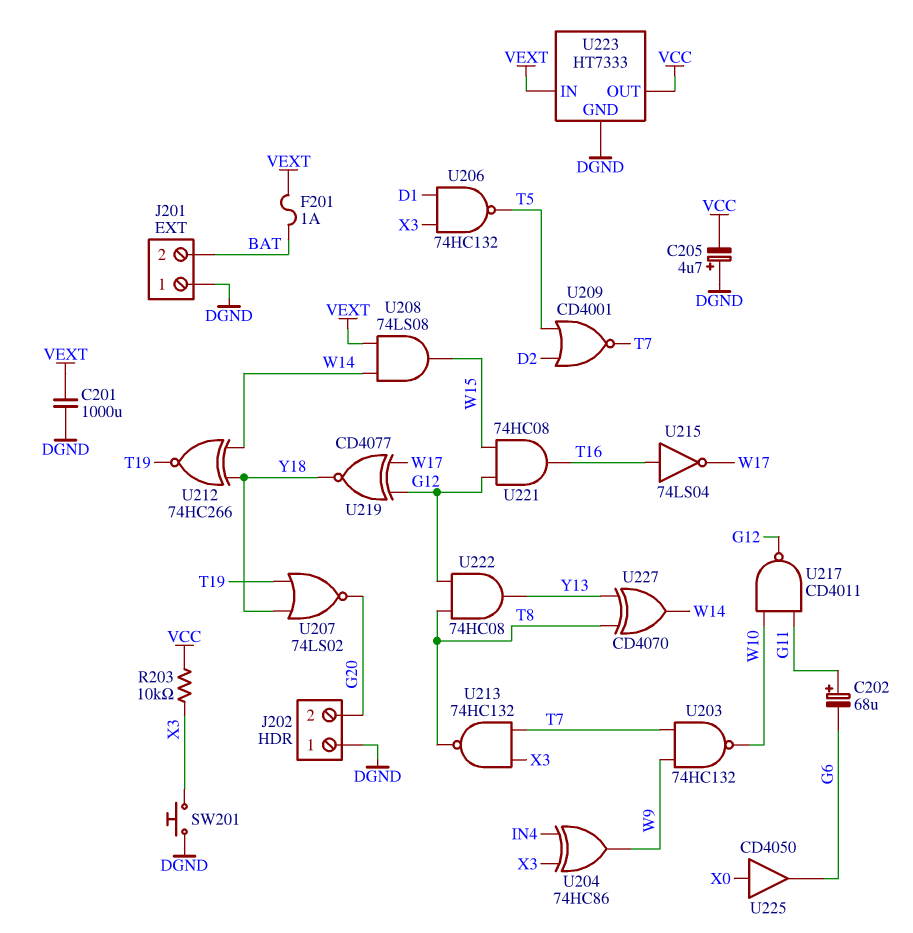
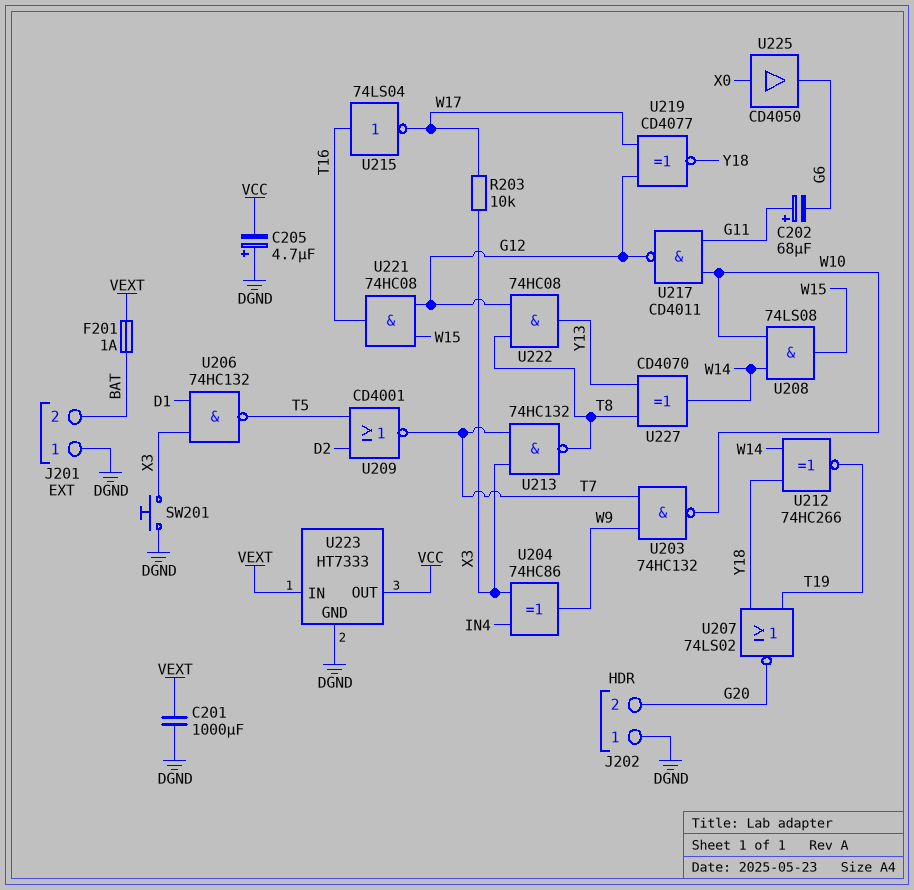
R203: 10k (VCC, X3) -> 10k (W17, X3)
U208: AND 74LS08 (in VEXT, in W14, out W15) -> AND 74LS08 (in W10, in W14, out W15)

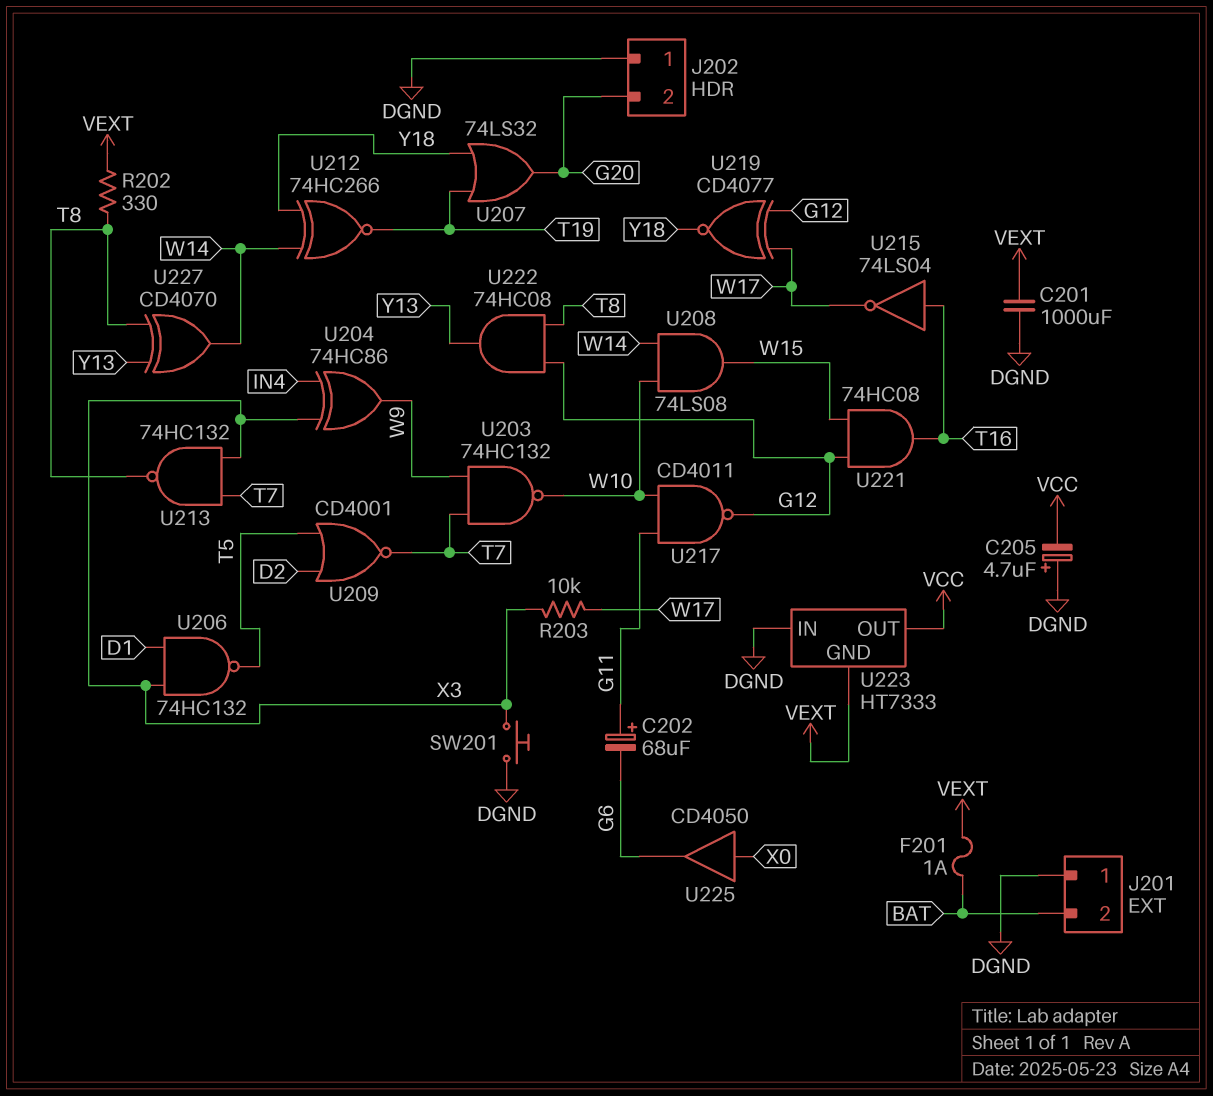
R202: none -> 330 (T8, VEXT)
U207: NOR 74LS02 (in T19, in Y18, out G20) -> OR 74LS32 (in T19, in Y18, out G20)
U223 pin GND: DGND -> VEXT
U223 pin IN: VEXT -> DGND

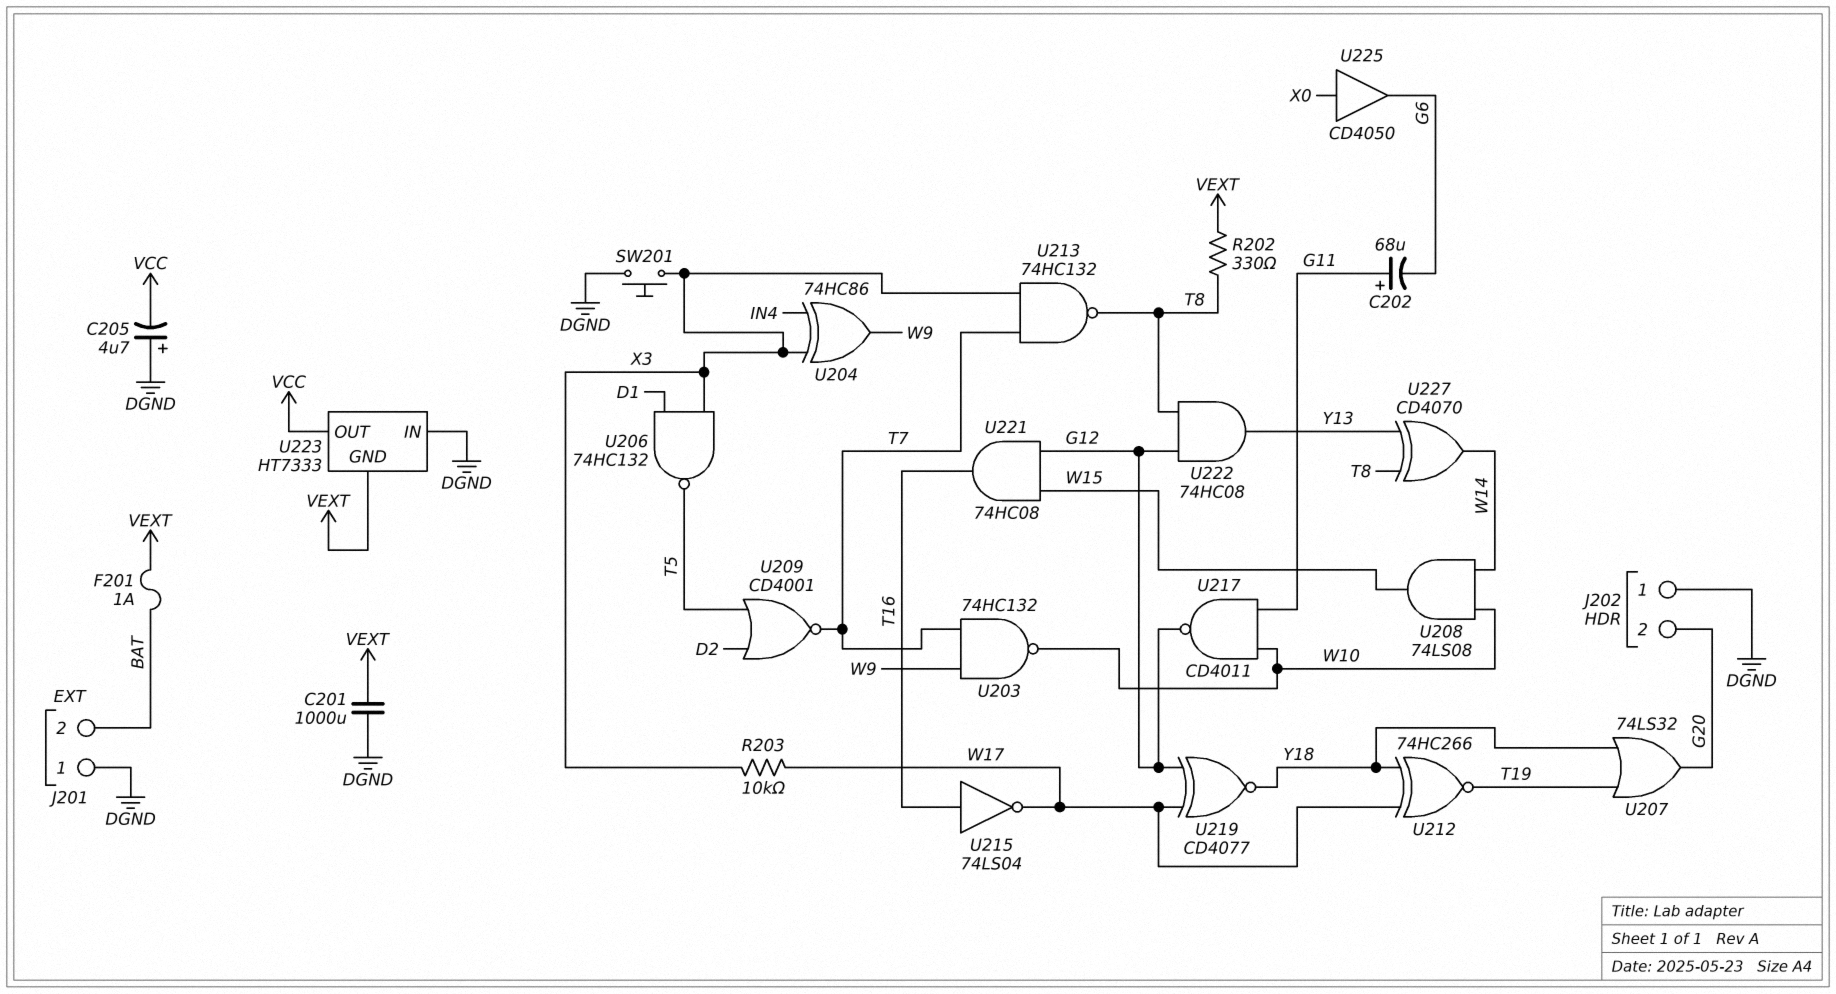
U212: XNOR 74HC266 (in W14, in Y18, out T19) -> XNOR 74HC266 (in W17, in Y18, out T19)

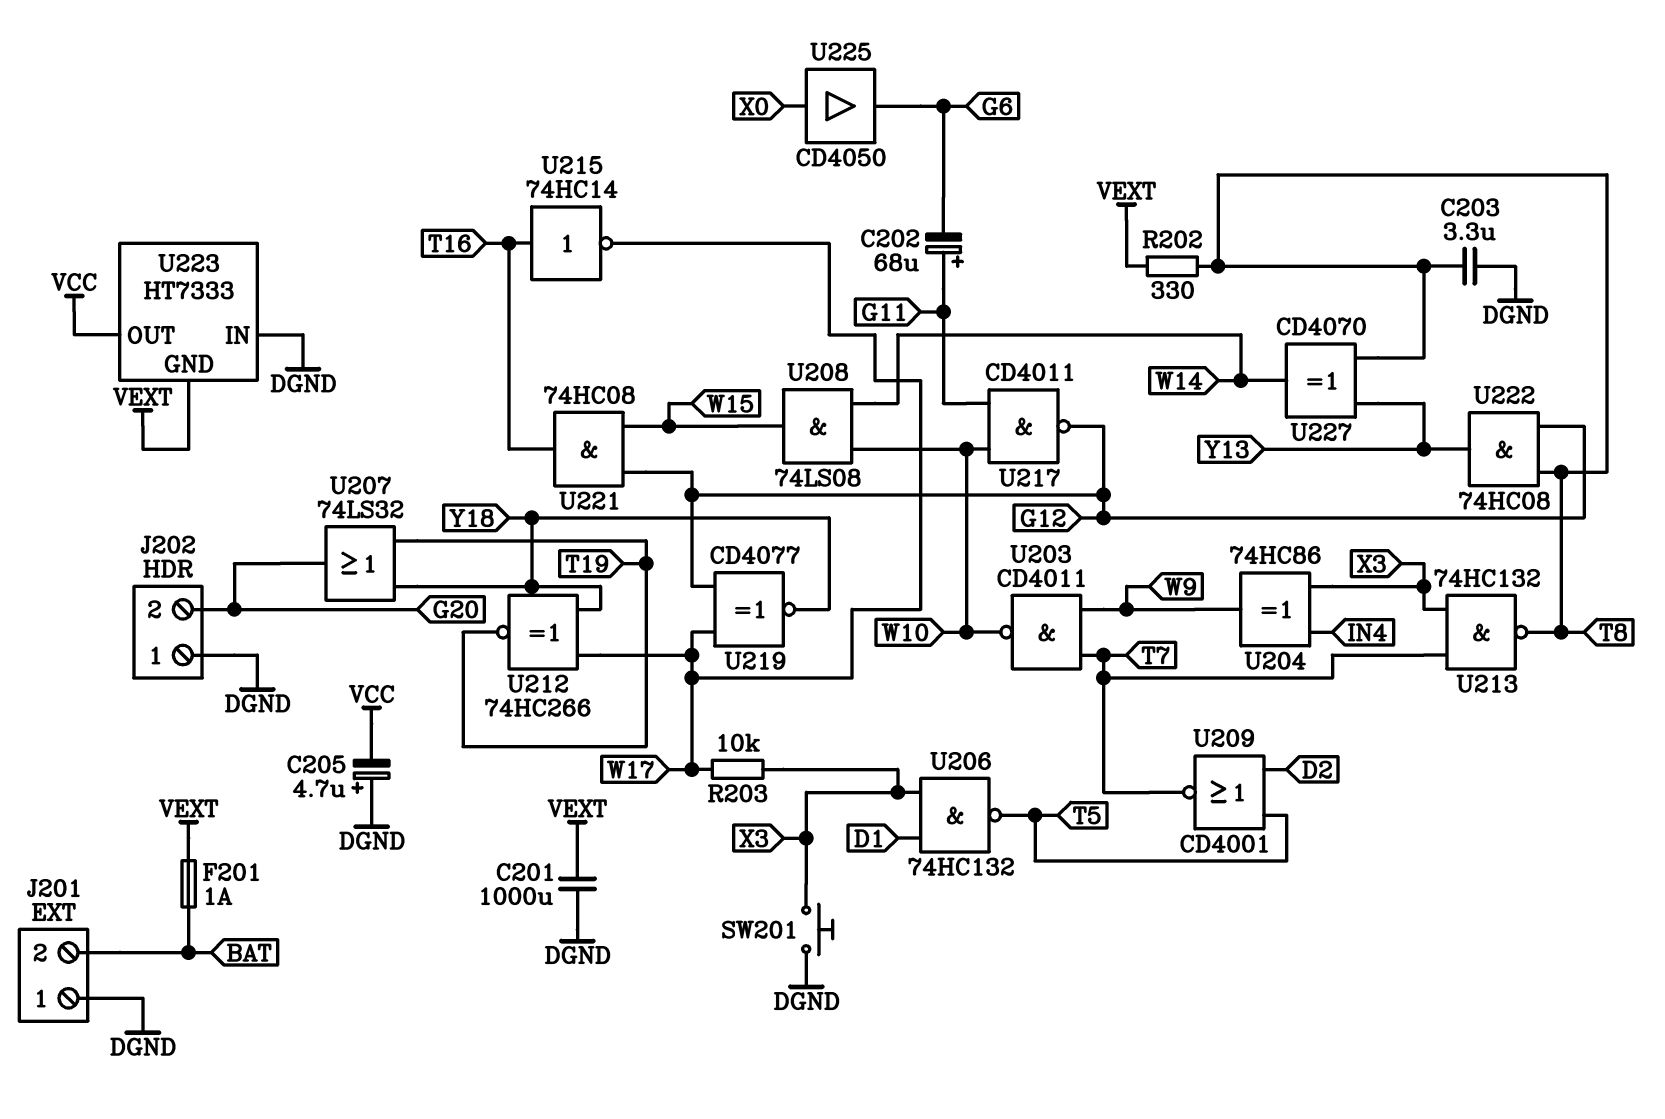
C203: none -> 3.3uF (DGND, T8)
U203: NAND 74HC132 (in T7, in W9, out W10) -> NAND CD4011 (in T7, in W9, out W10)
U215: NOT 74LS04 (in T16, out W17) -> NOT 74HC14 (in T16, out W17)

